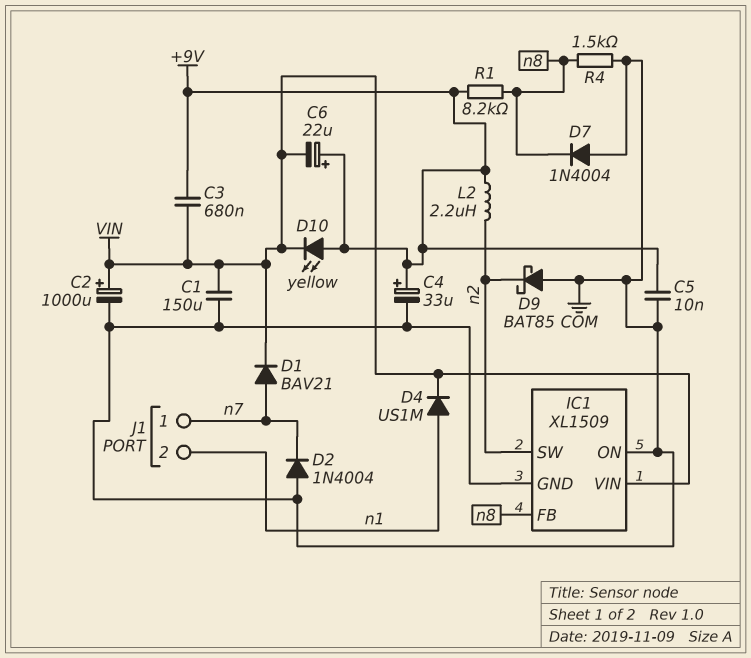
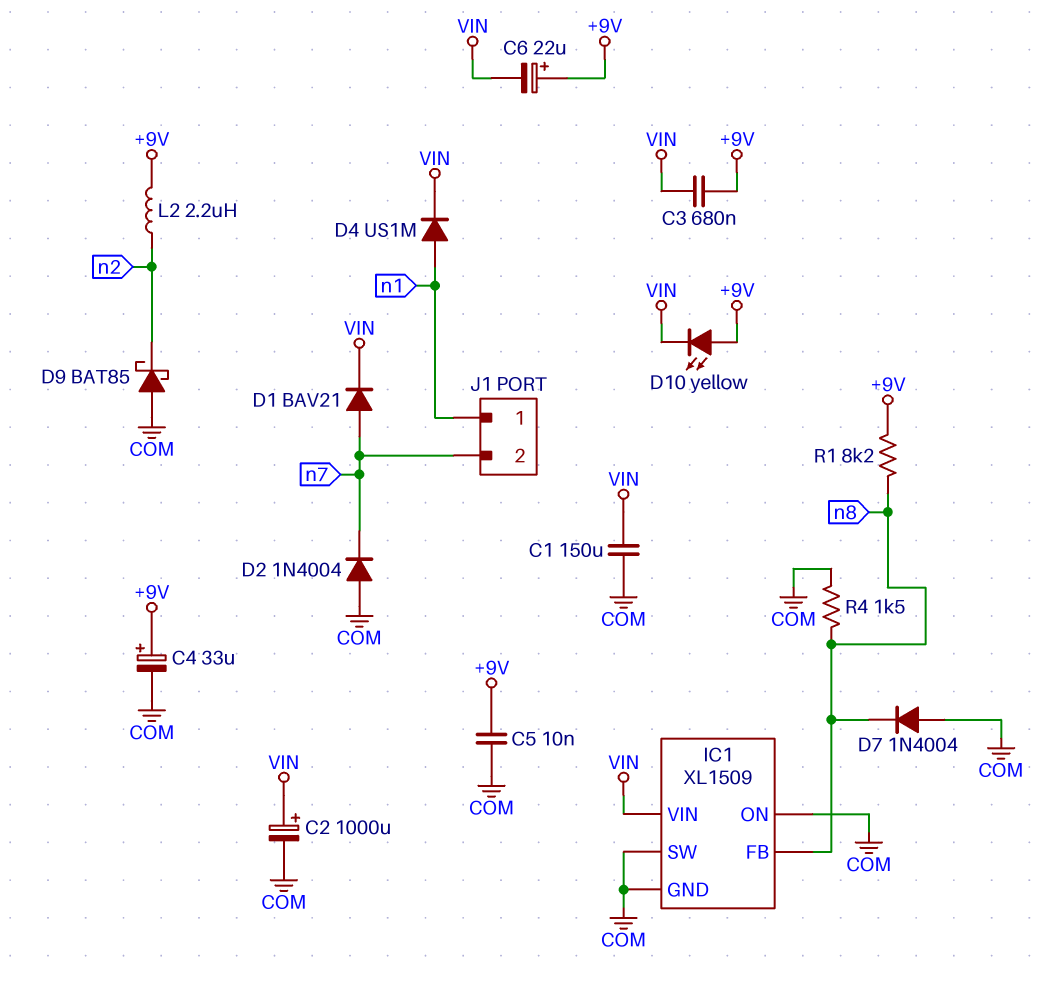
IC1 pin SW: n2 -> COM
J1 pin 1: n7 -> n1
J1 pin 2: n1 -> n7

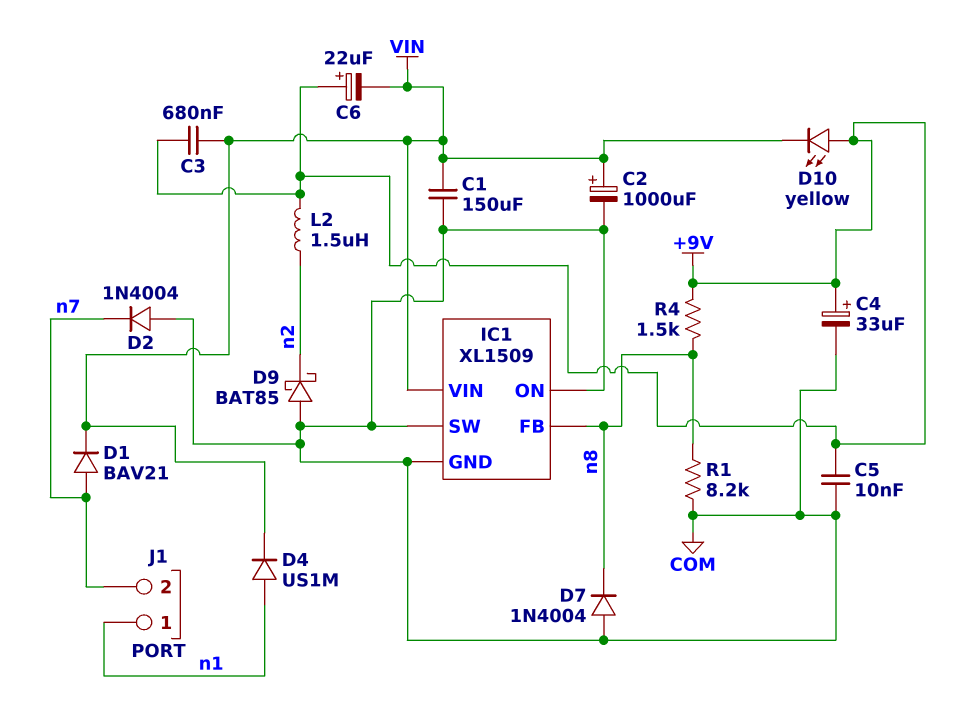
L2: 2.2uH (+9V, n2) -> 1.5uH (+9V, n2)
R1: 8.2k (+9V, n8) -> 8.2k (COM, n8)
R4: 1.5k (COM, n8) -> 1.5k (+9V, n8)

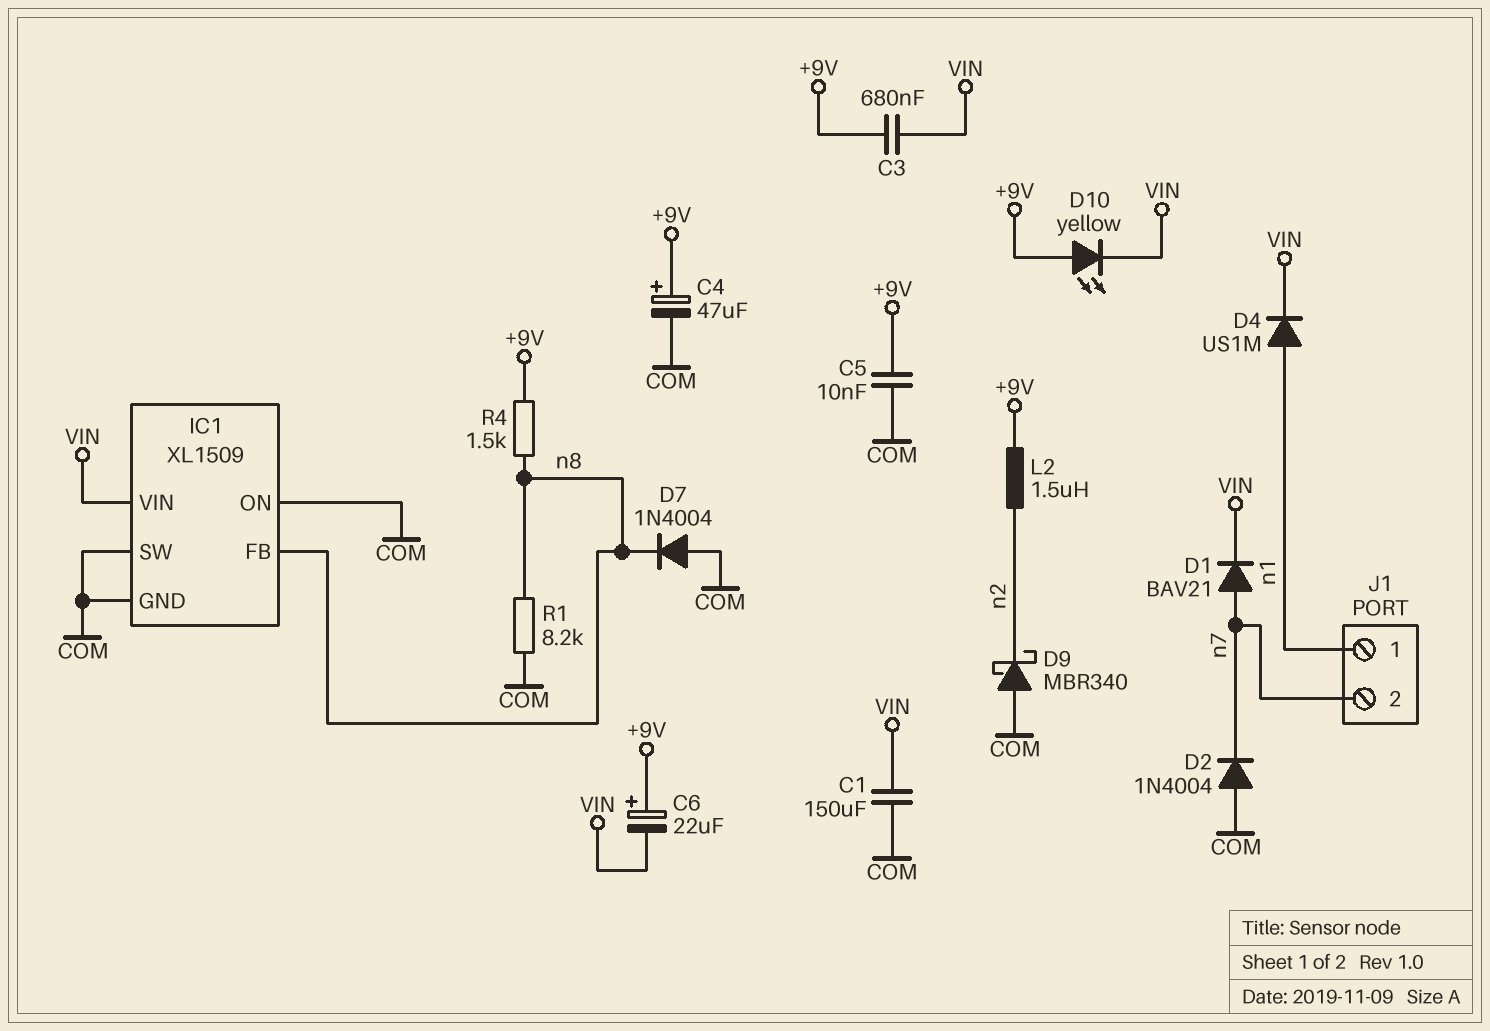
C2: 1000uF (plus VIN, minus COM) -> none
C4: 33uF (plus +9V, minus COM) -> 47uF (plus +9V, minus COM)
D9: schottky BAT85 (A COM, K n2) -> schottky MBR340 (A COM, K n2)

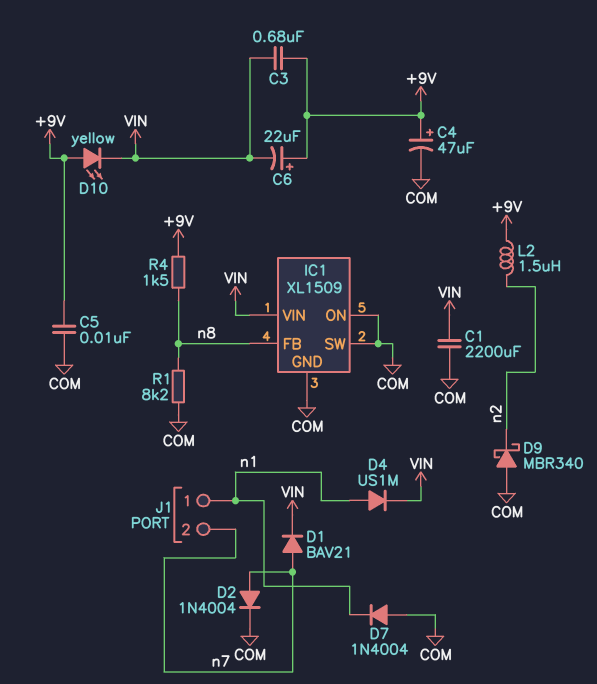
C1: 150uF (COM, VIN) -> 2200uF (COM, VIN)
D2: diode 1N4004 (A COM, K n7) -> diode 1N4004 (A n7, K COM)
D7: diode 1N4004 (A COM, K n8) -> diode 1N4004 (A COM, K n1)

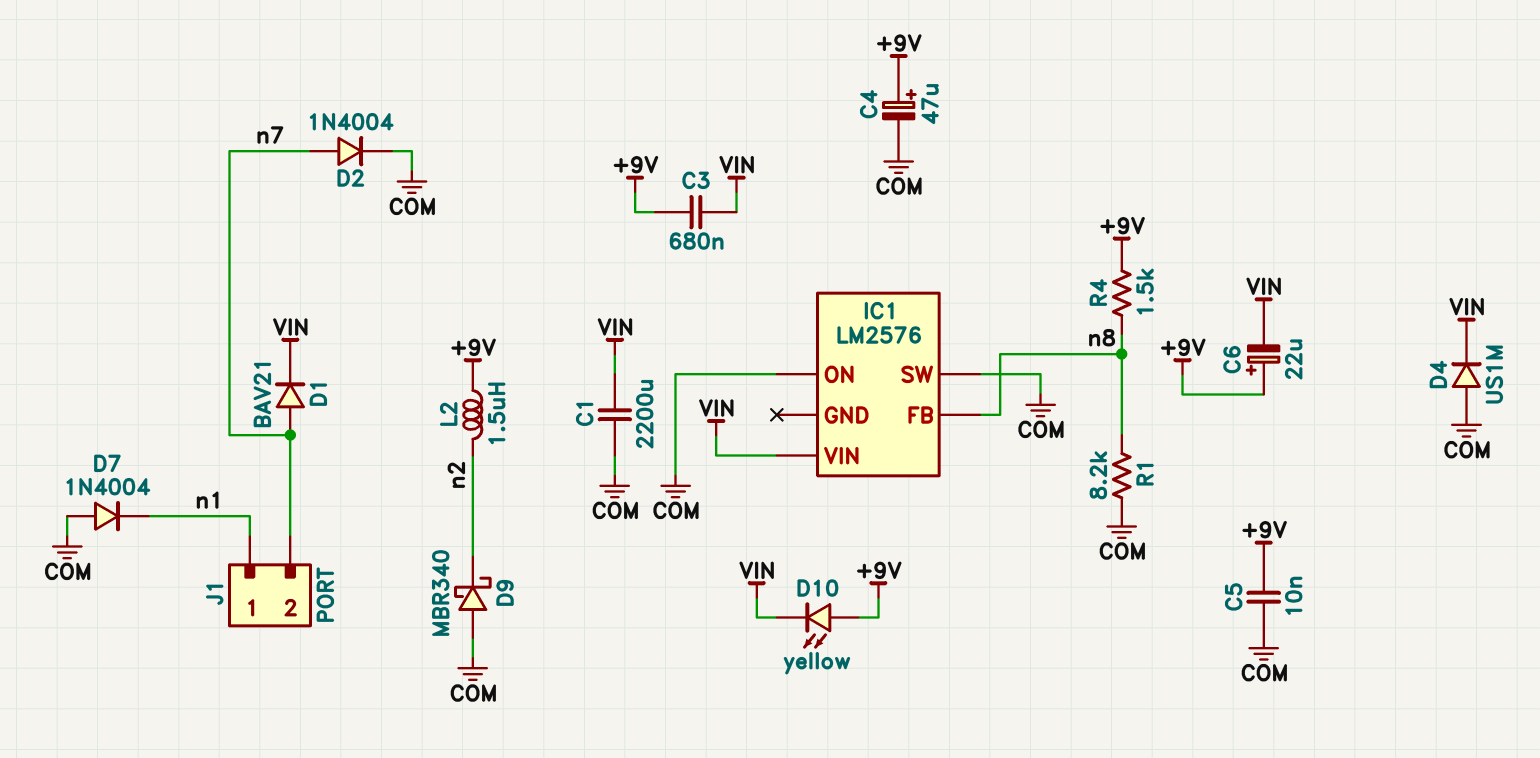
D4: diode US1M (A n1, K VIN) -> diode US1M (A COM, K VIN)
IC1: XL1509 -> LM2576
IC1 pin GND: COM -> none

